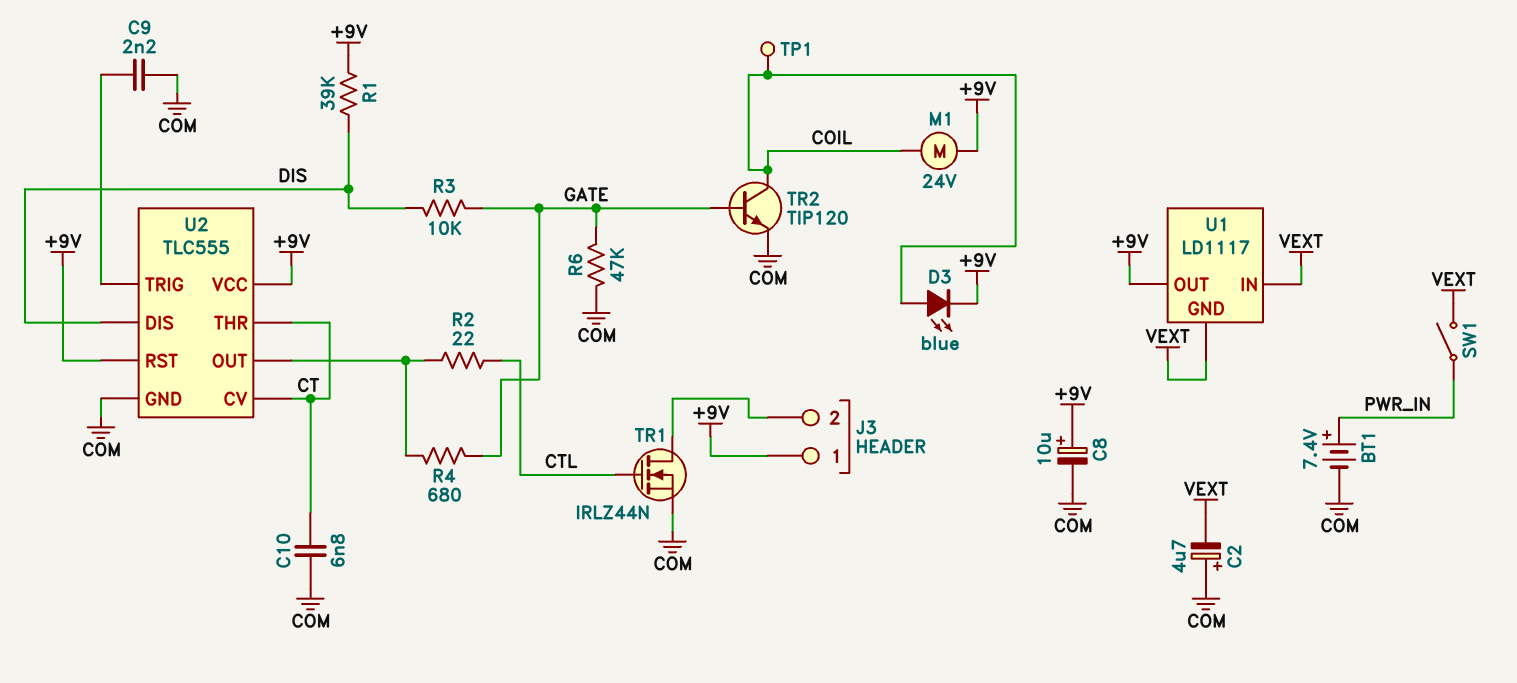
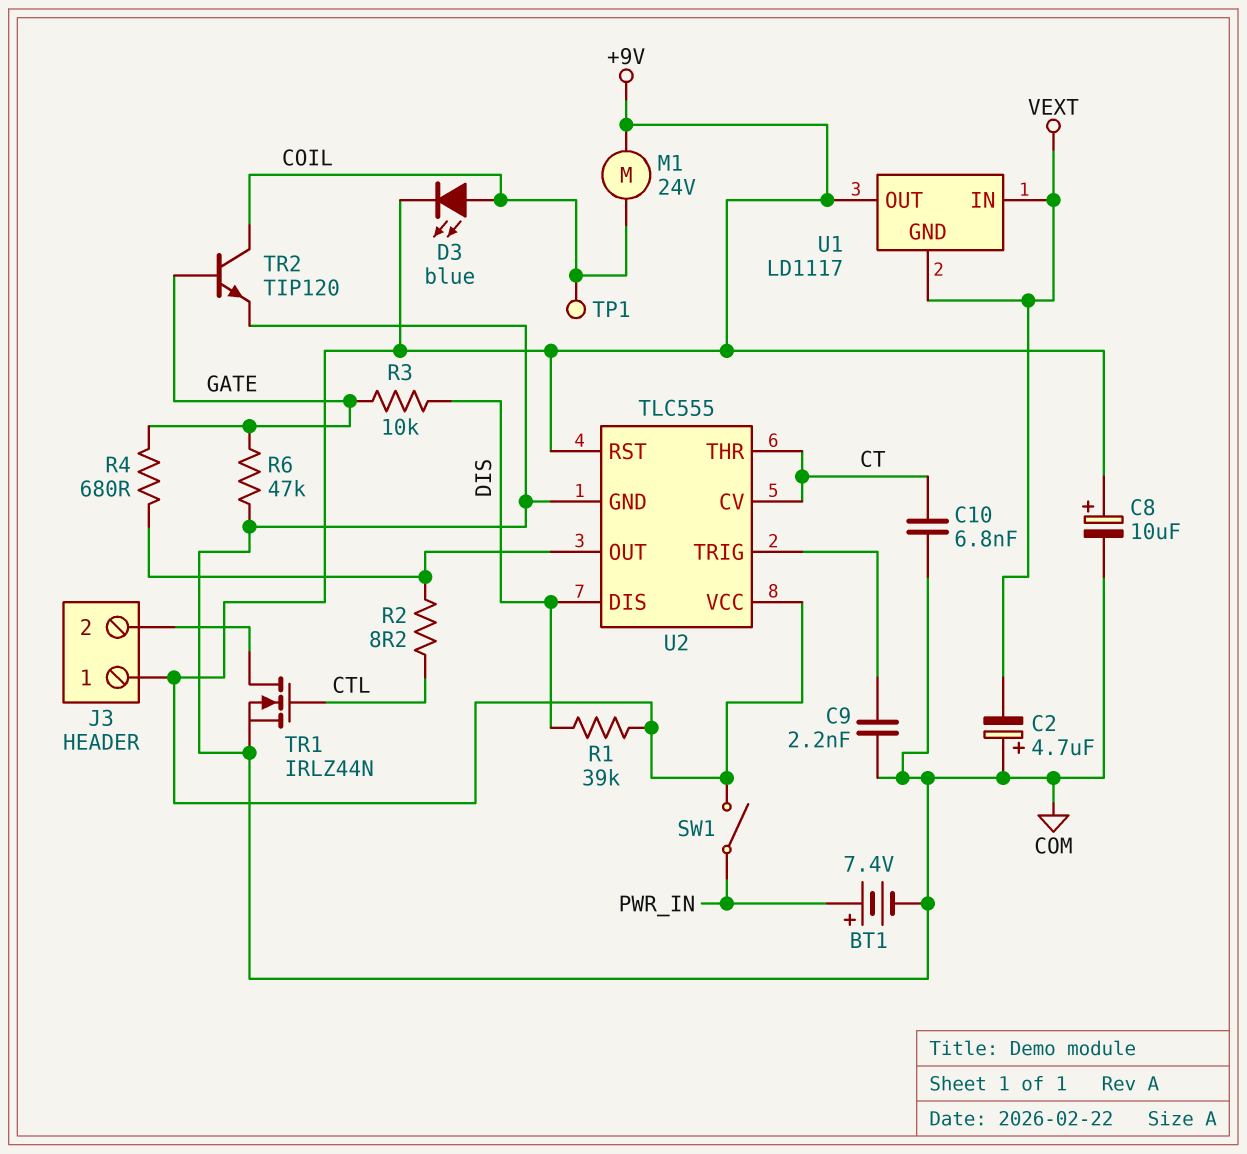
R2: 22 (CTL, U2/OUT) -> 8.2 (CTL, U2/OUT)
SW1: switch (PWR_IN, VEXT) -> switch (+9V, PWR_IN)

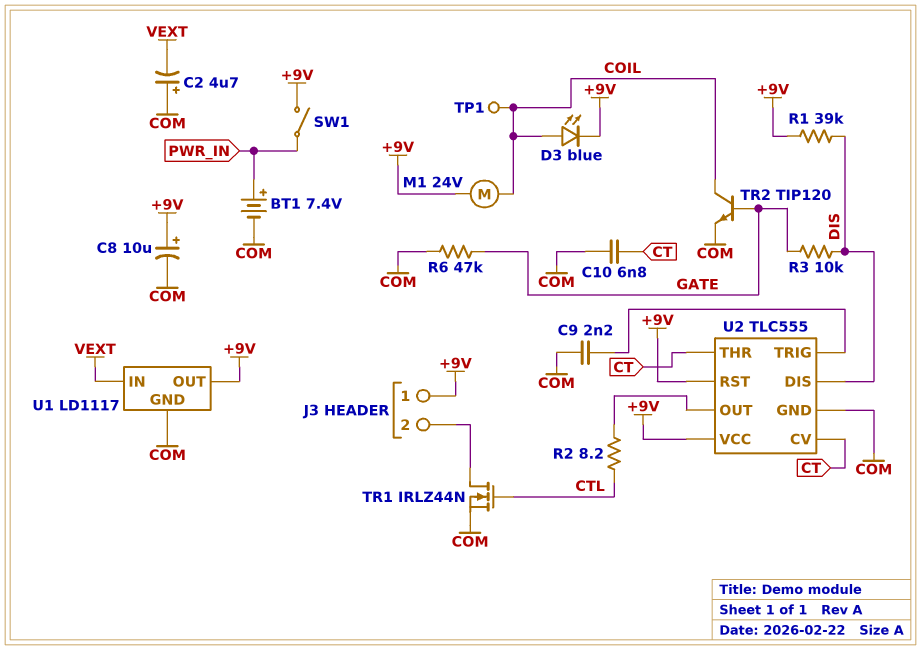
R4: 680 (GATE, U2/OUT) -> none
U1 pin GND: VEXT -> COM

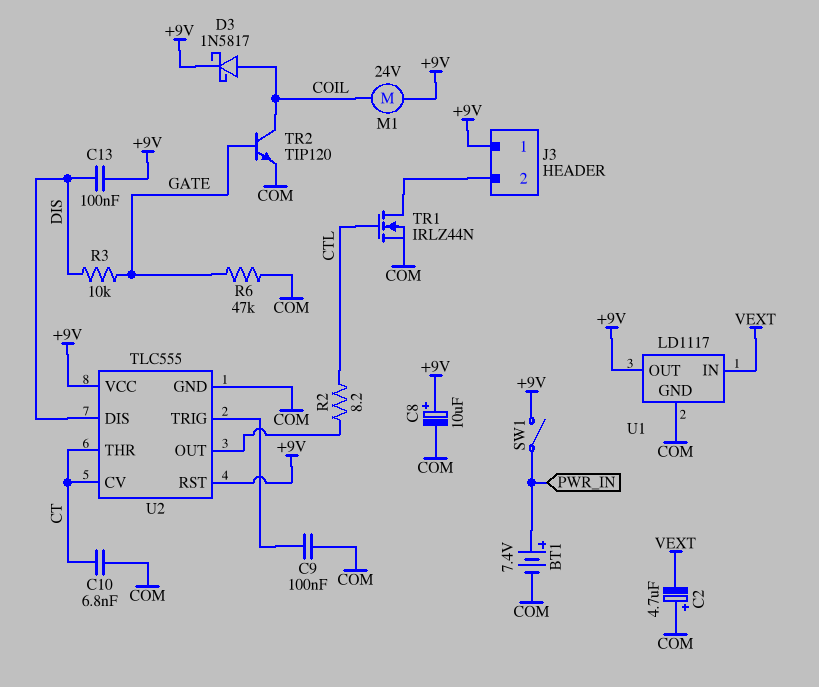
C9: 2.2nF (COM, U2/TRIG) -> 100nF (COM, U2/TRIG)
C13: none -> 100nF (+9V, DIS)
D3: LED blue (A COIL, K +9V) -> schottky 1N5817 (A COIL, K +9V)
R1: 39k (+9V, DIS) -> none
TP1: test point (COIL) -> none

